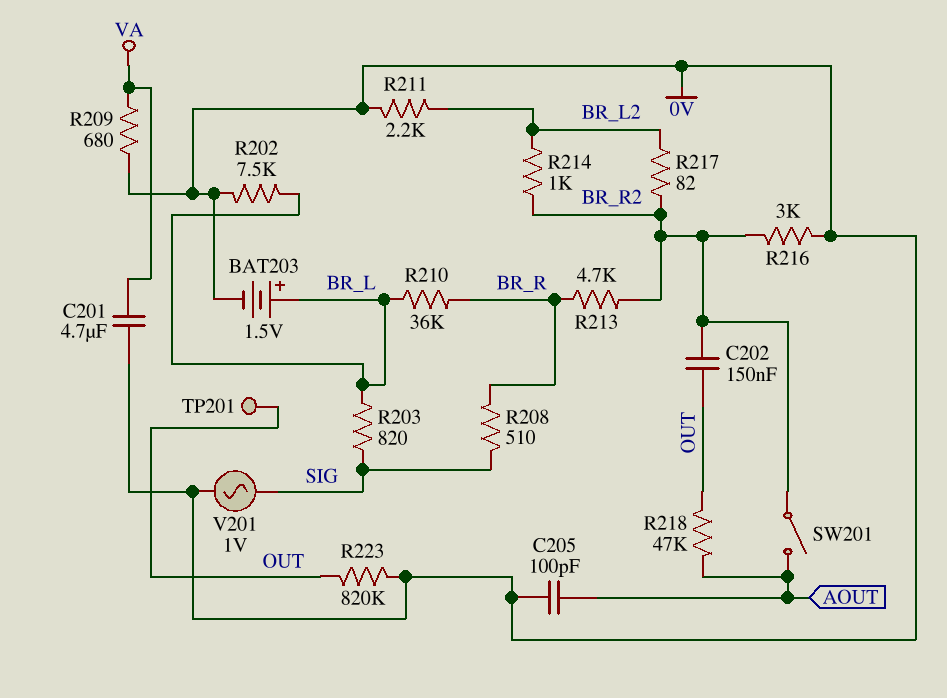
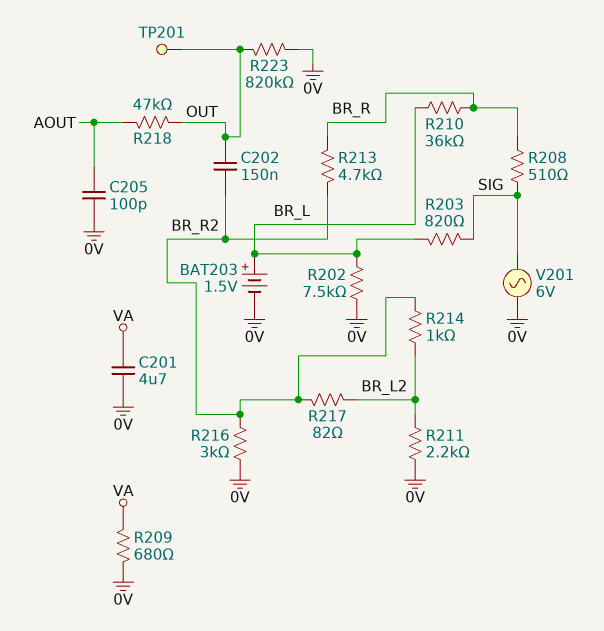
SW201: switch (AOUT, BR_R2) -> none
V201: AC 1V (0V, SIG) -> AC 6V (0V, SIG)

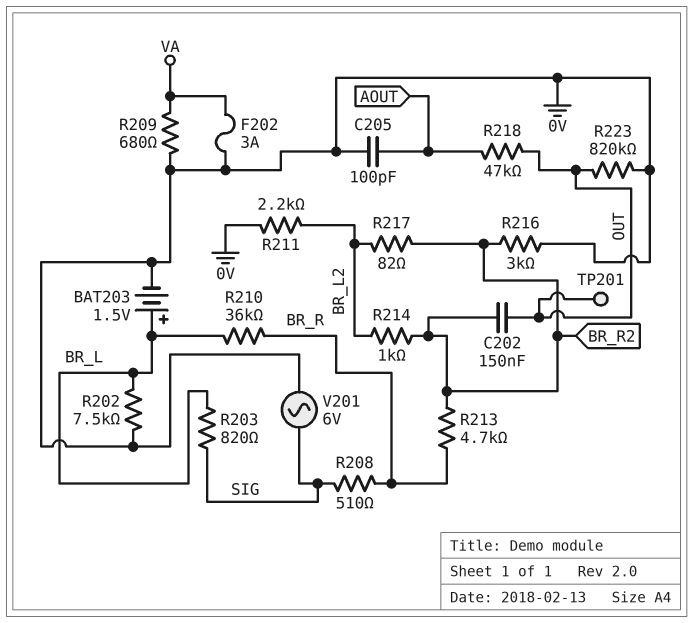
C201: 4.7uF (0V, VA) -> none
F202: none -> 3A (0V, VA)

